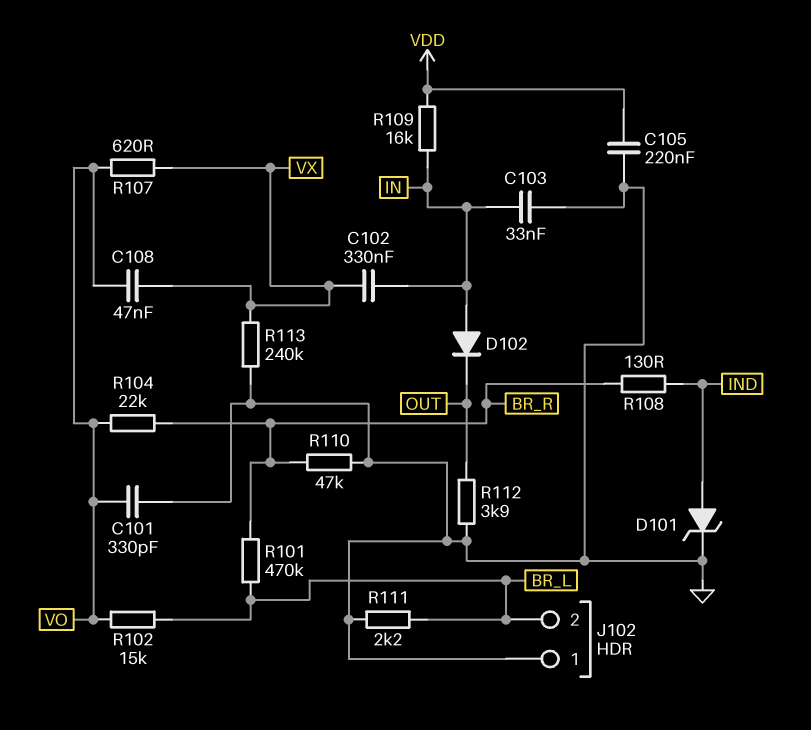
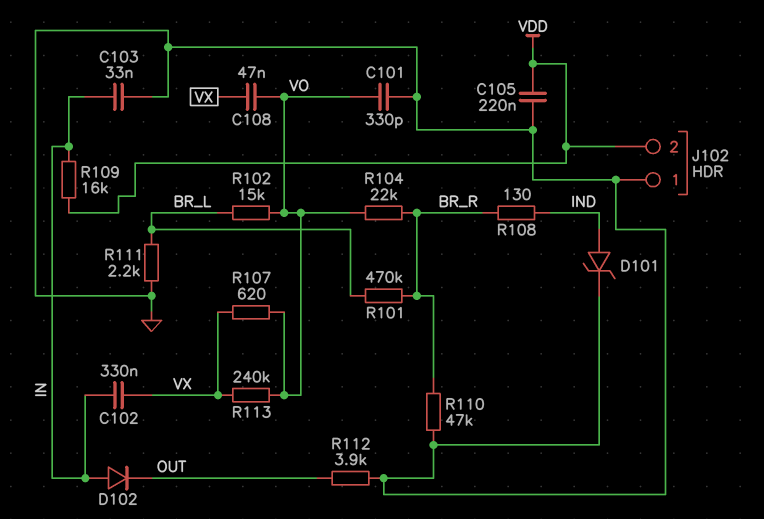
J102 pin 2: BR_L -> VDD
R113: 240k (GND, VX) -> 240k (VO, VX)

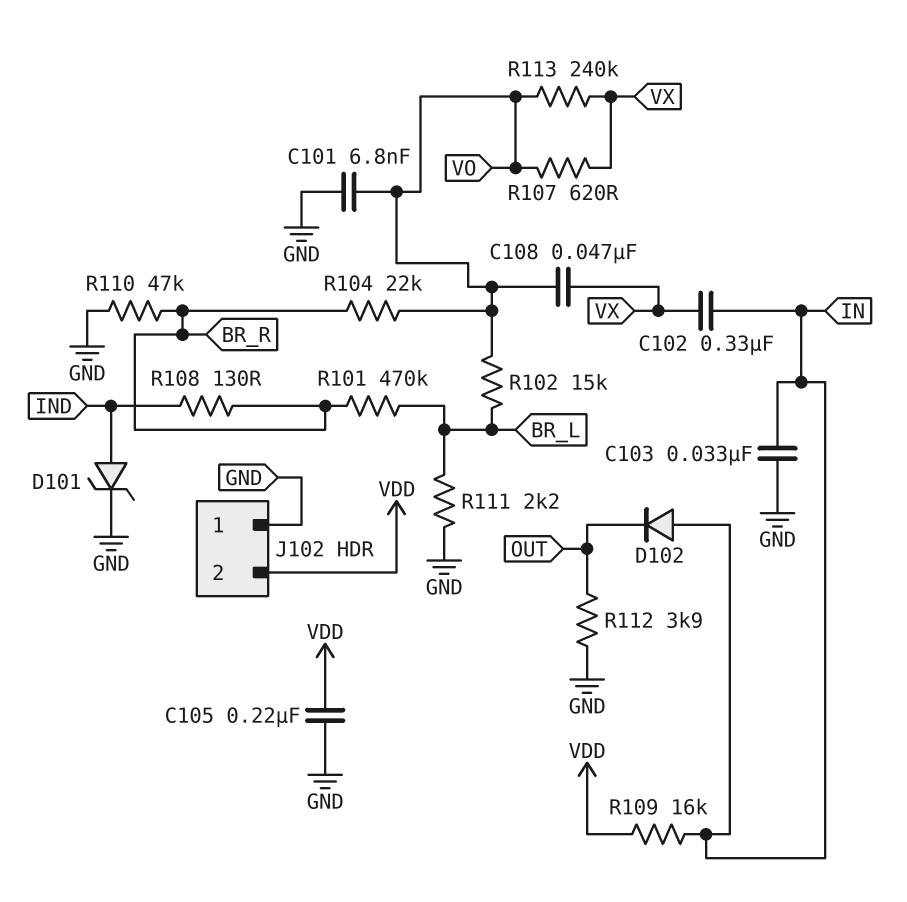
C101: 330pF (GND, VO) -> 6.8nF (GND, VO)

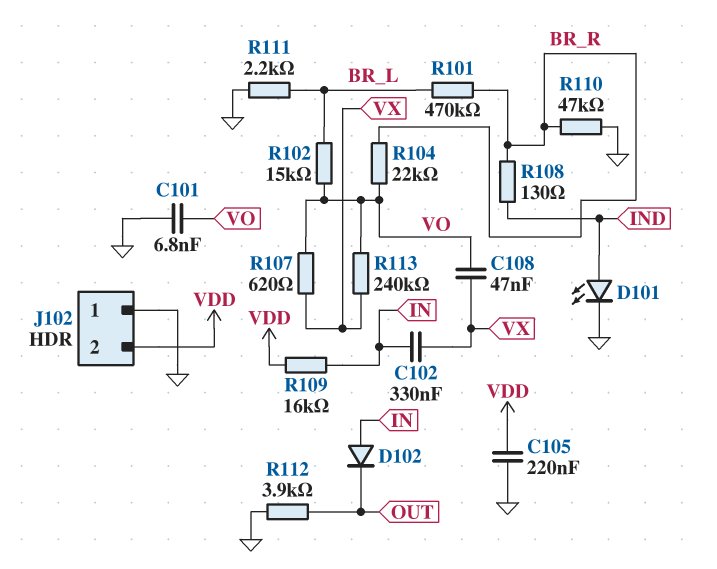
C103: 33nF (GND, IN) -> none
D101: zener (A IND, K GND) -> LED (A IND, K GND)

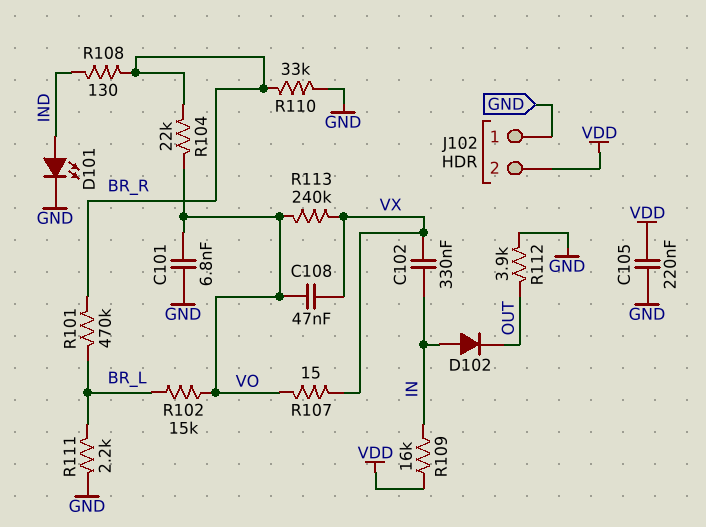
R107: 620 (VO, VX) -> 15 (VO, VX)
R110: 47k (BR_R, GND) -> 33k (BR_R, GND)

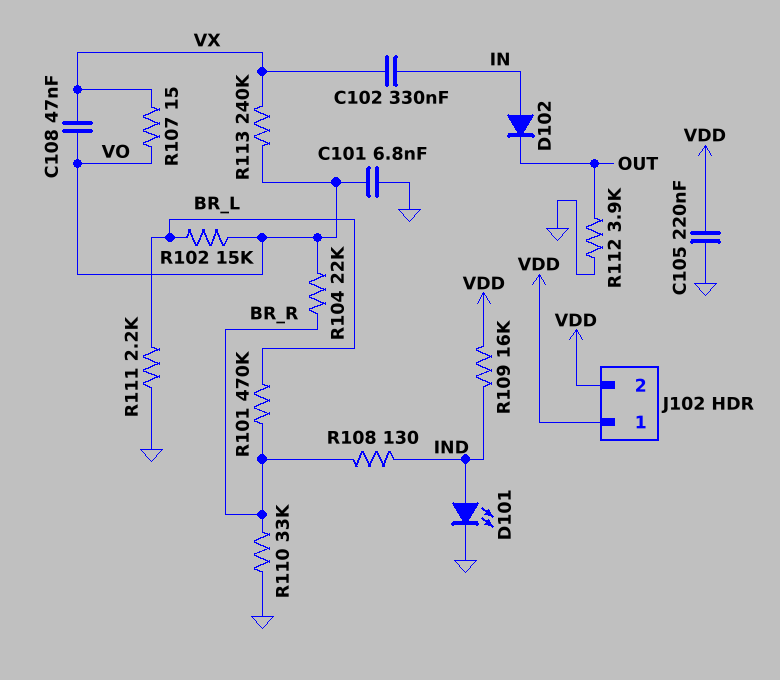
J102 pin 1: GND -> VDD
R109: 16k (IN, VDD) -> 16k (IND, VDD)

